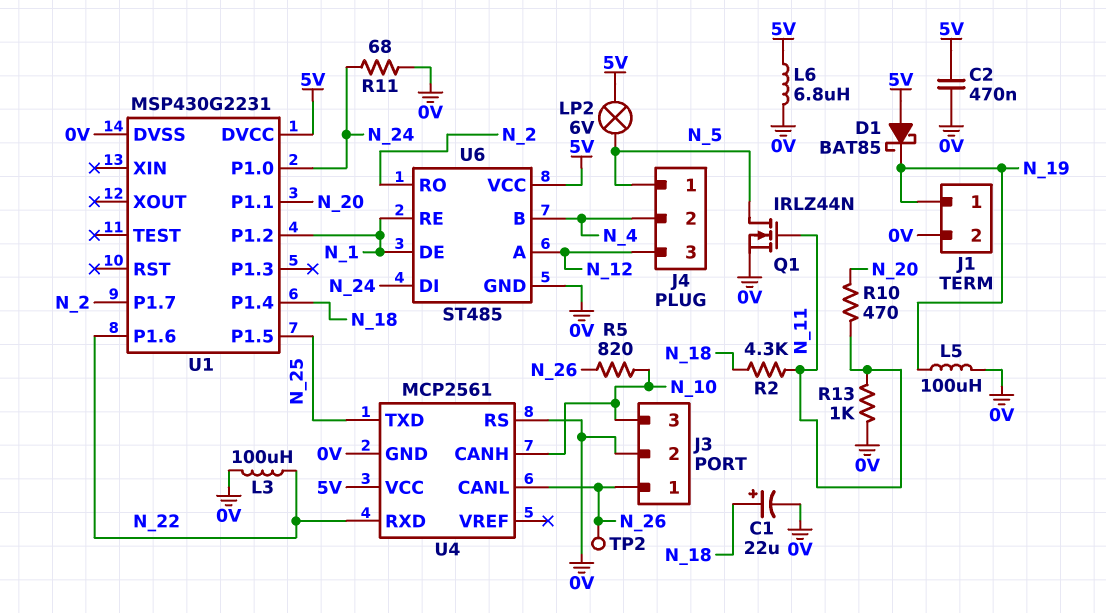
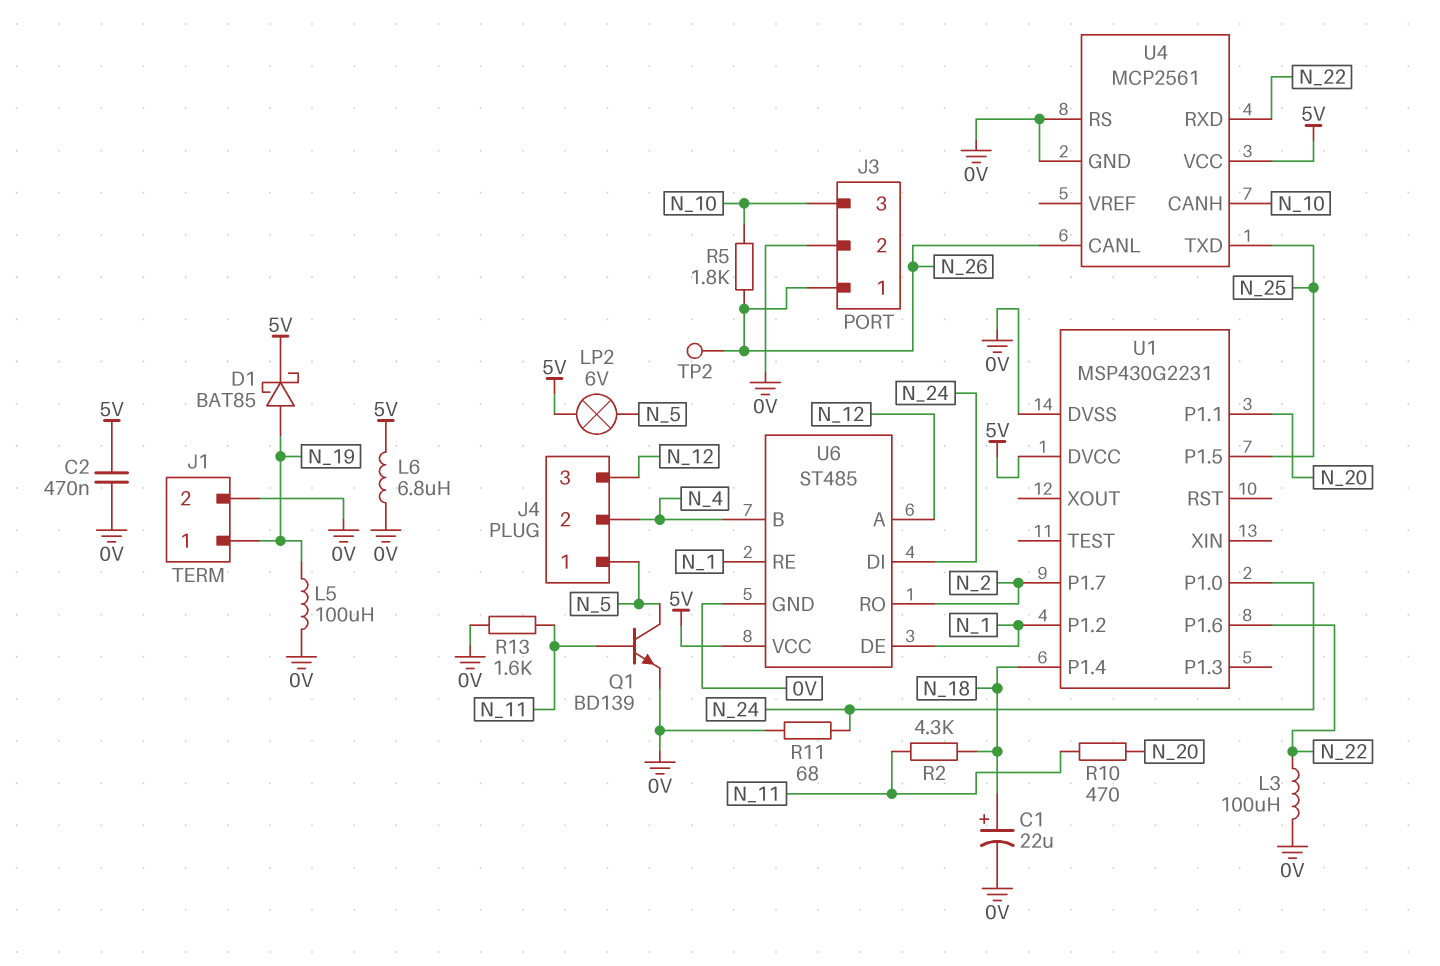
D1: schottky BAT85 (A 5V, K N_19) -> schottky BAT85 (A N_19, K 5V)
Q1: NMOS IRLZ44N (G N_11, D N_5, S 0V) -> NPN BD139 (B N_11, C N_5, E 0V)
R5: 820 (N_10, N_26) -> 1.8k (N_10, N_26)
R13: 1k (0V, N_11) -> 1.6k (0V, N_11)

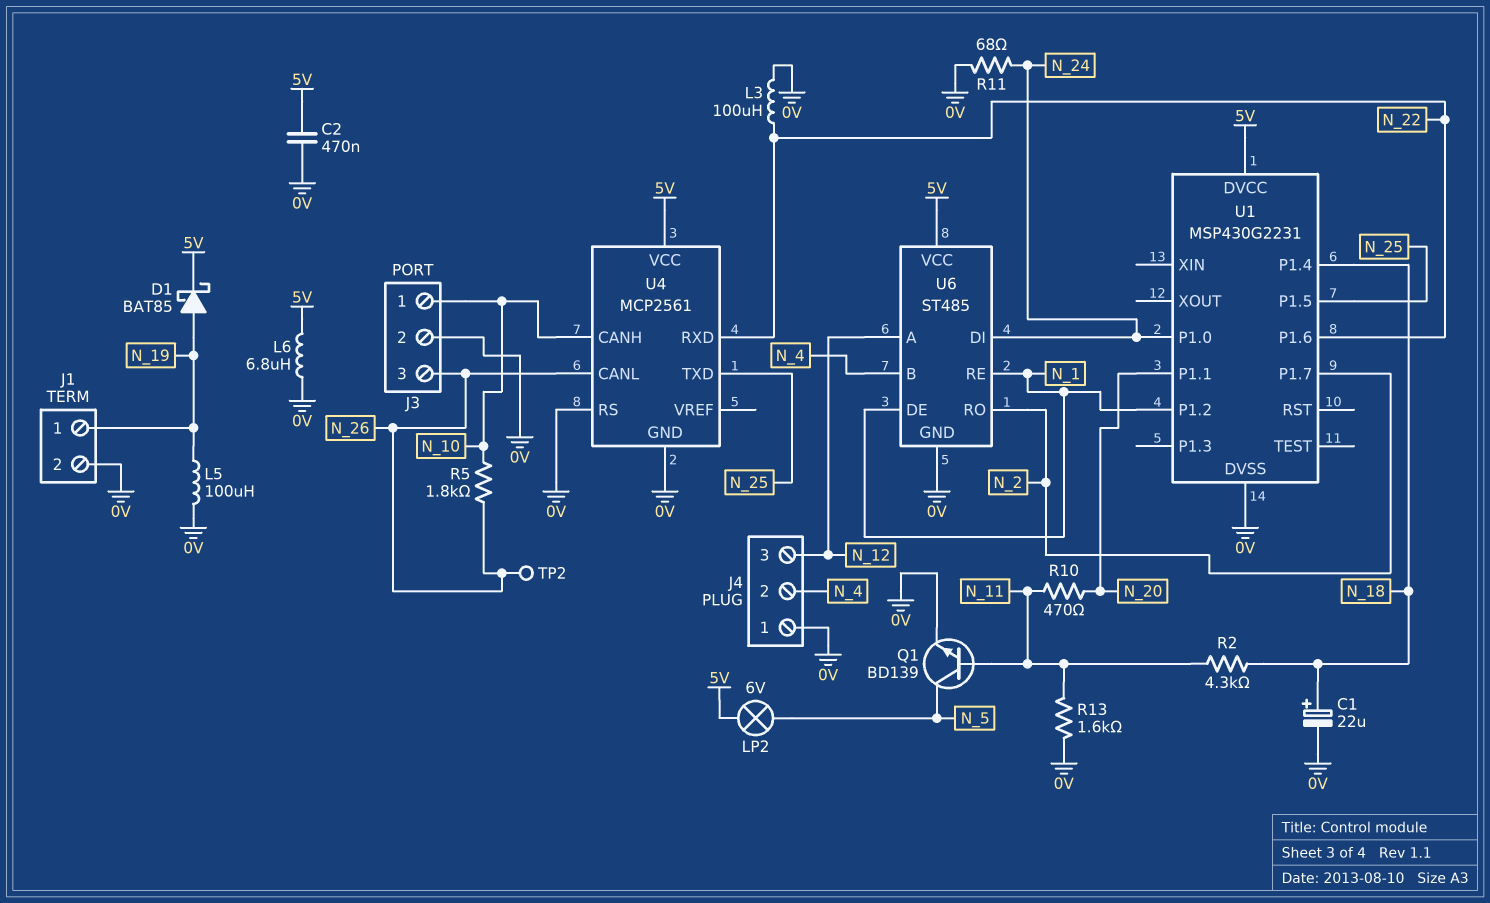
J3 pin 1: N_26 -> N_10
J3 pin 3: N_10 -> N_26
J4 pin 1: N_5 -> 0V

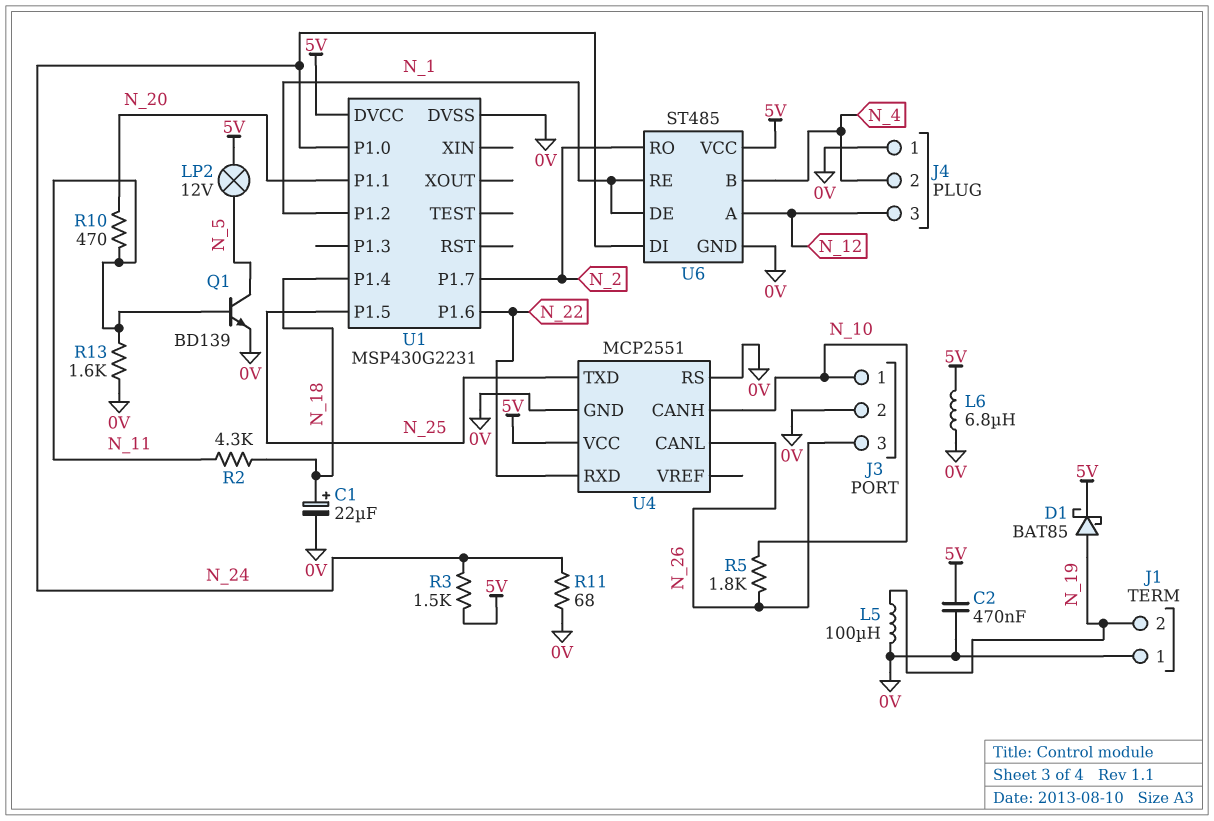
J1 pin 1: N_19 -> 0V
J1 pin 2: 0V -> N_19
L3: 100uH (0V, N_22) -> none
LP2: lamp 6V (5V, N_5) -> lamp 12V (5V, N_5)
R3: none -> 1.5k (5V, N_24)
TP2: test point (N_26) -> none
U4: MCP2561 -> MCP2551

